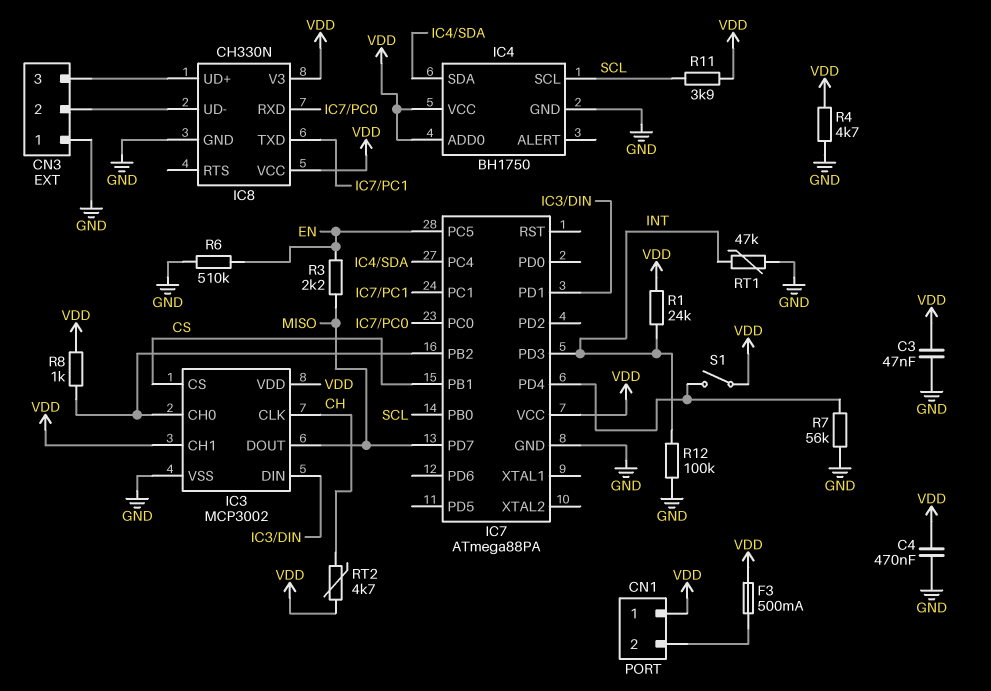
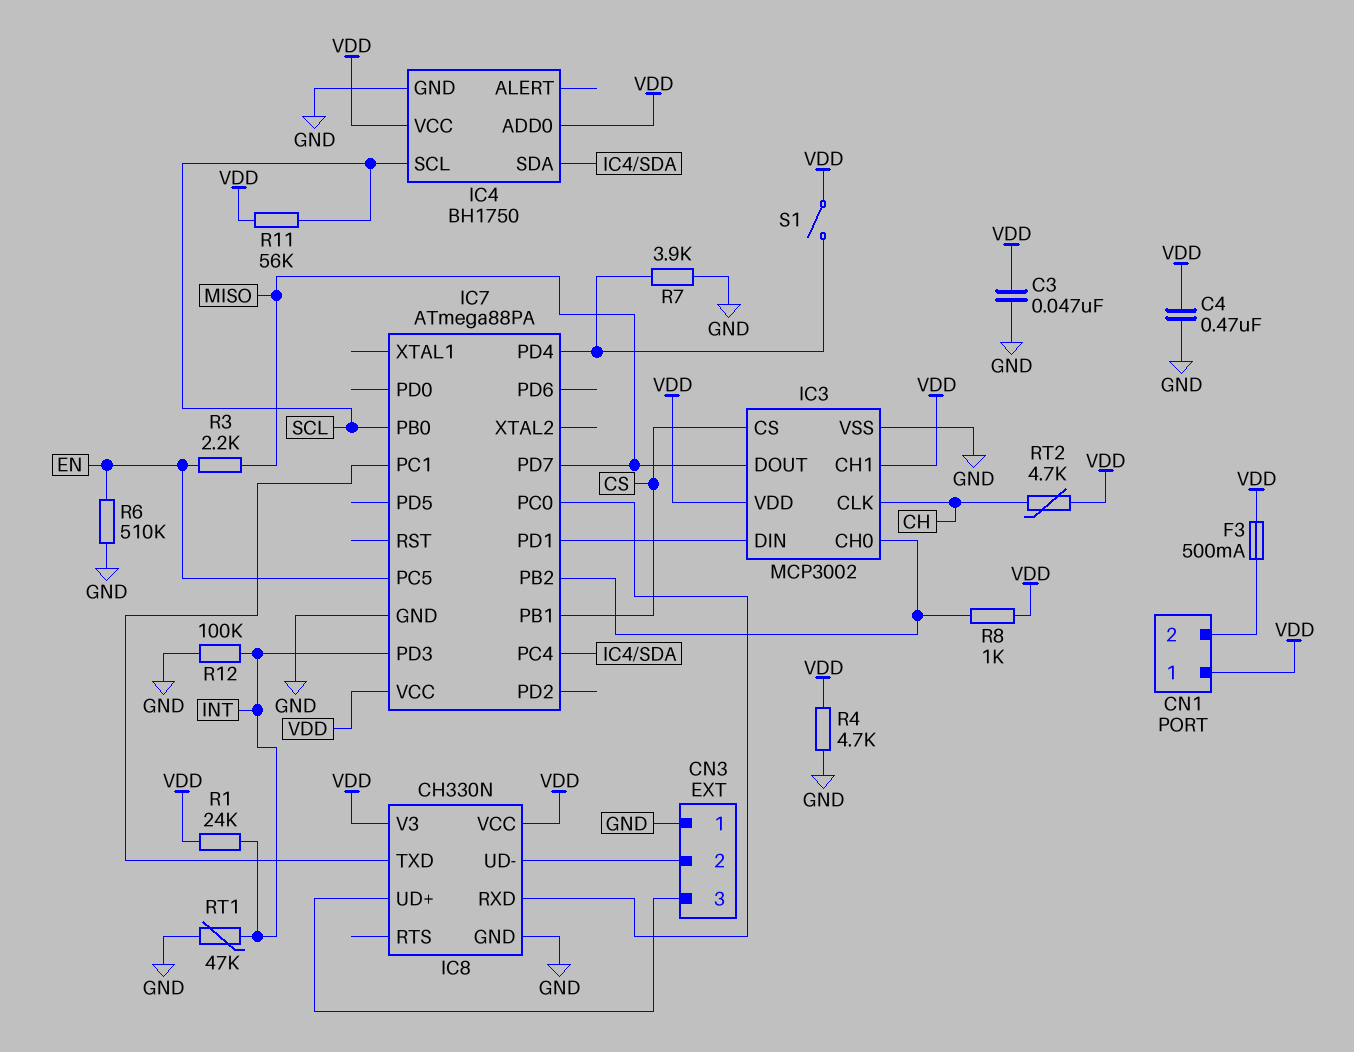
R7: 56k (GND, IC7/PD4) -> 3.9k (GND, IC7/PD4)
R11: 3.9k (SCL, VDD) -> 56k (SCL, VDD)

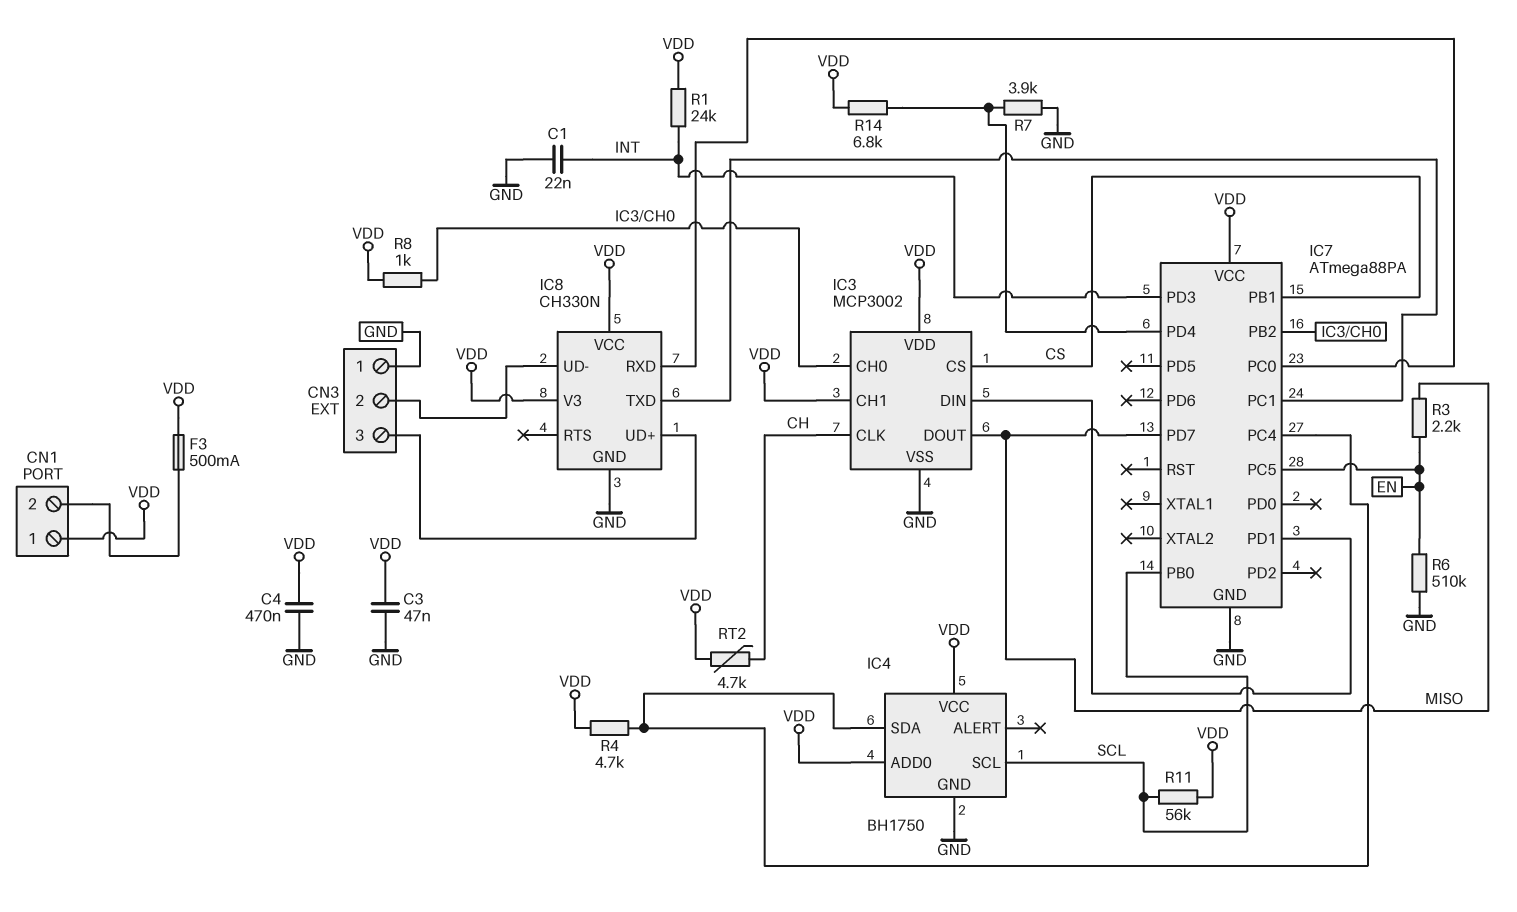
C1: none -> 22nF (GND, INT)
R4: 4.7k (GND, VDD) -> 4.7k (IC4/SDA, VDD)
R12: 100k (GND, INT) -> none
R14: none -> 6.8k (IC7/PD4, VDD)
RT1: 47k (GND, INT) -> none
S1: switch (IC7/PD4, VDD) -> none

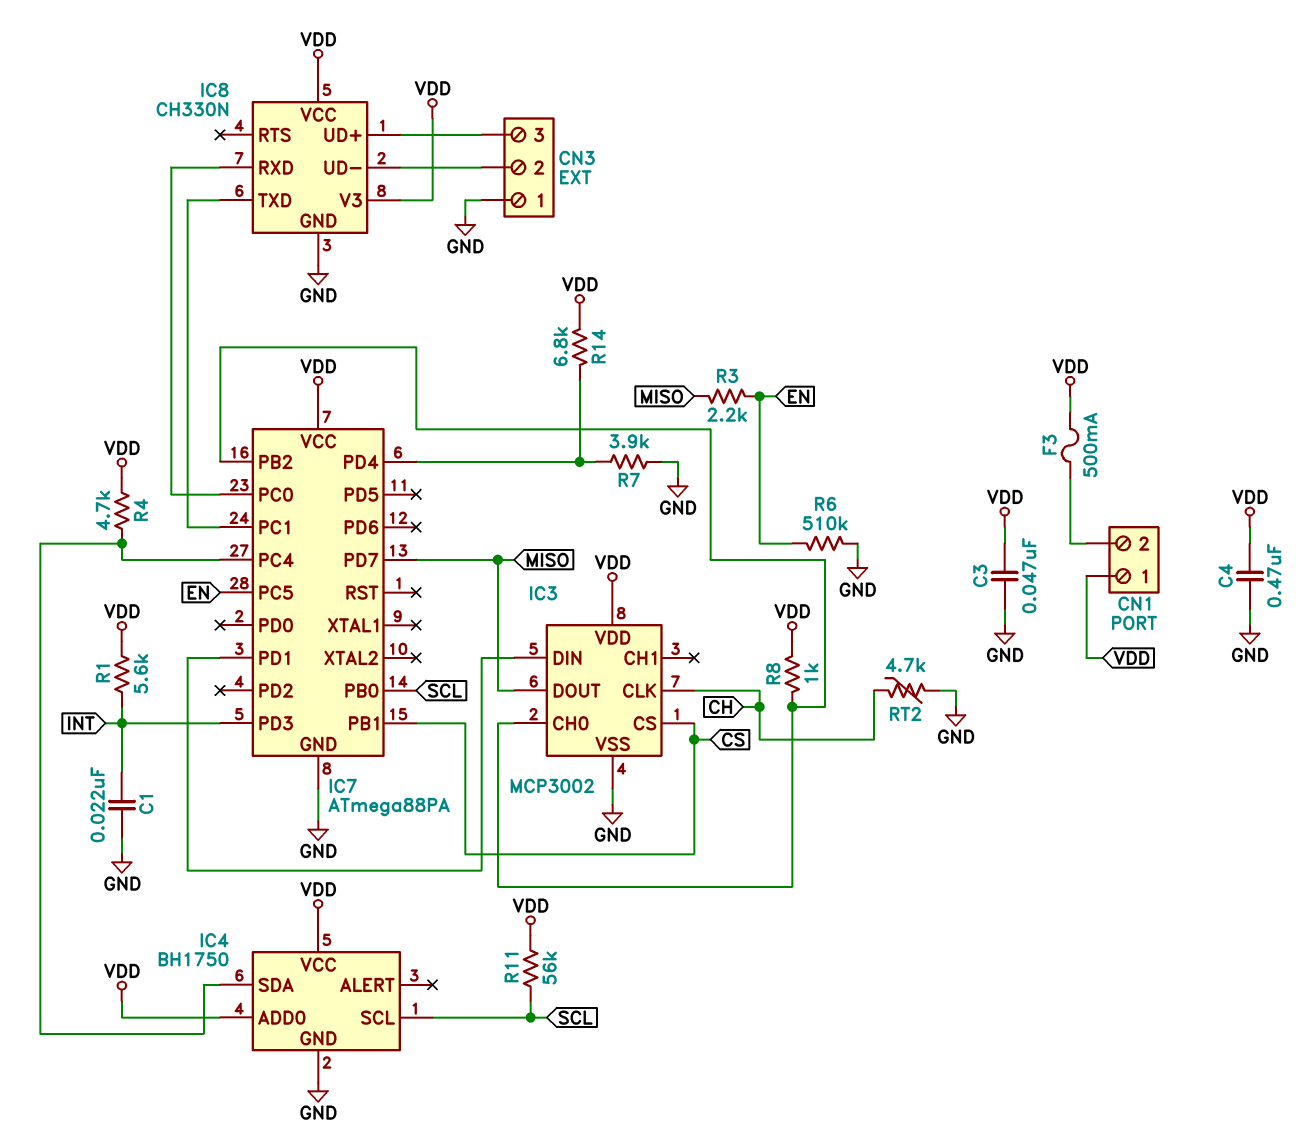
IC3 pin CH1: VDD -> none
R1: 24k (INT, VDD) -> 5.6k (INT, VDD)
RT2: 4.7k (CH, VDD) -> 4.7k (CH, GND)

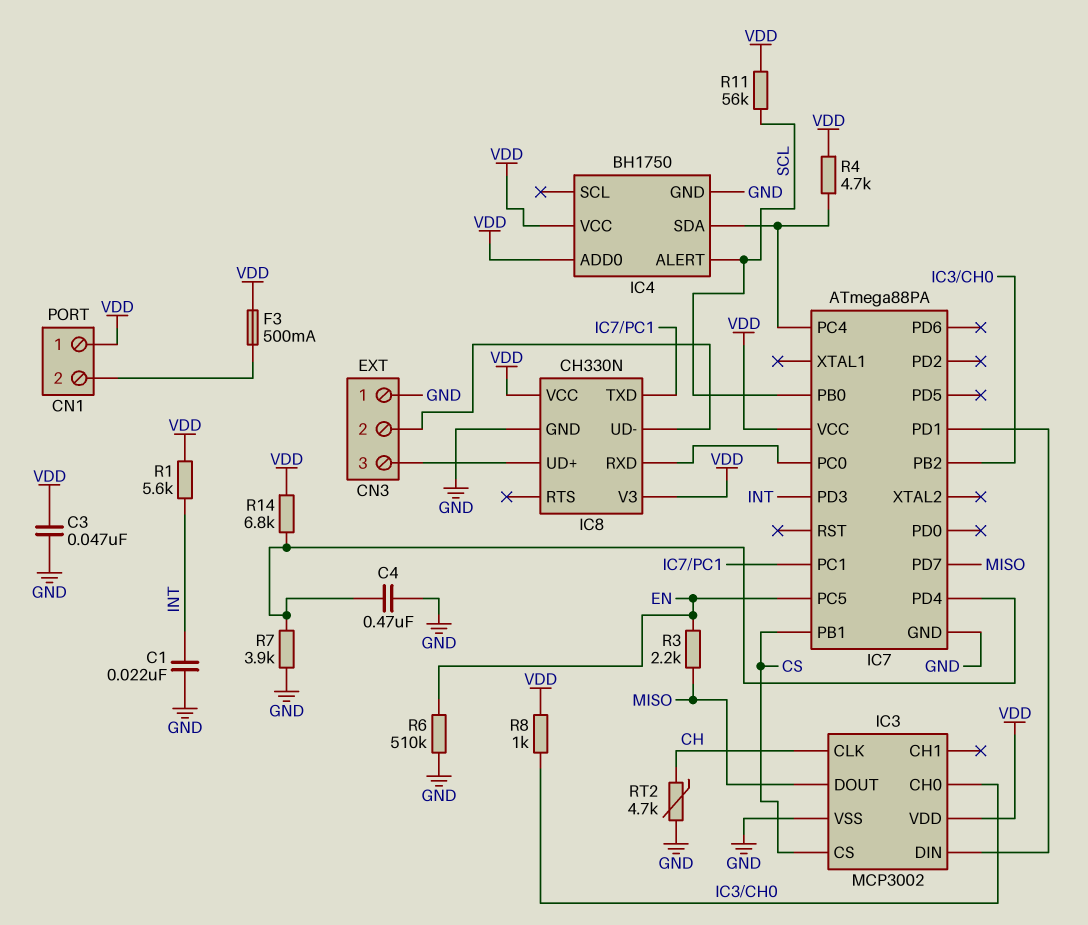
C4: 470nF (GND, VDD) -> 470nF (GND, IC7/PD4)
IC4 pin ALERT: none -> SCL
IC4 pin SCL: SCL -> none

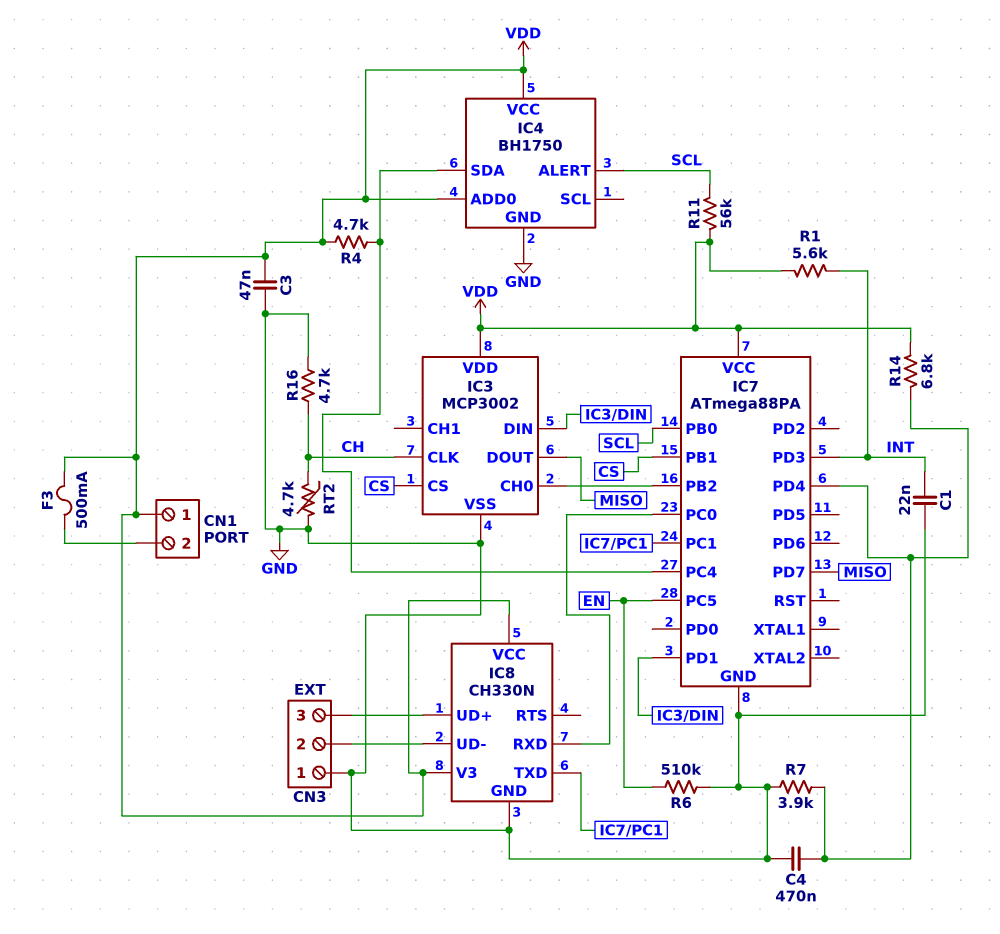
R3: 2.2k (EN, MISO) -> none
R8: 1k (IC3/CH0, VDD) -> none
R16: none -> 4.7k (CH, GND)

